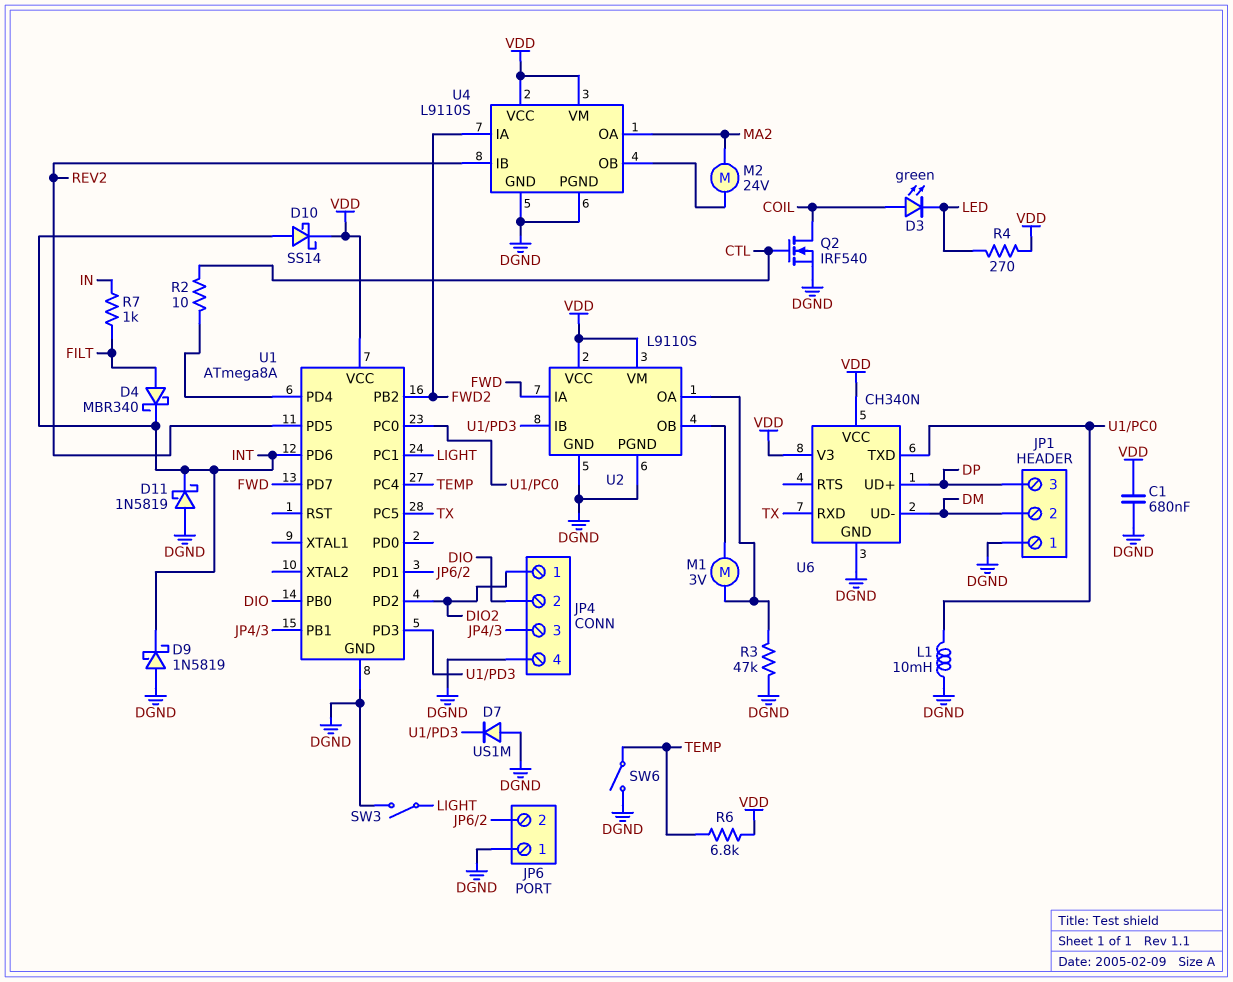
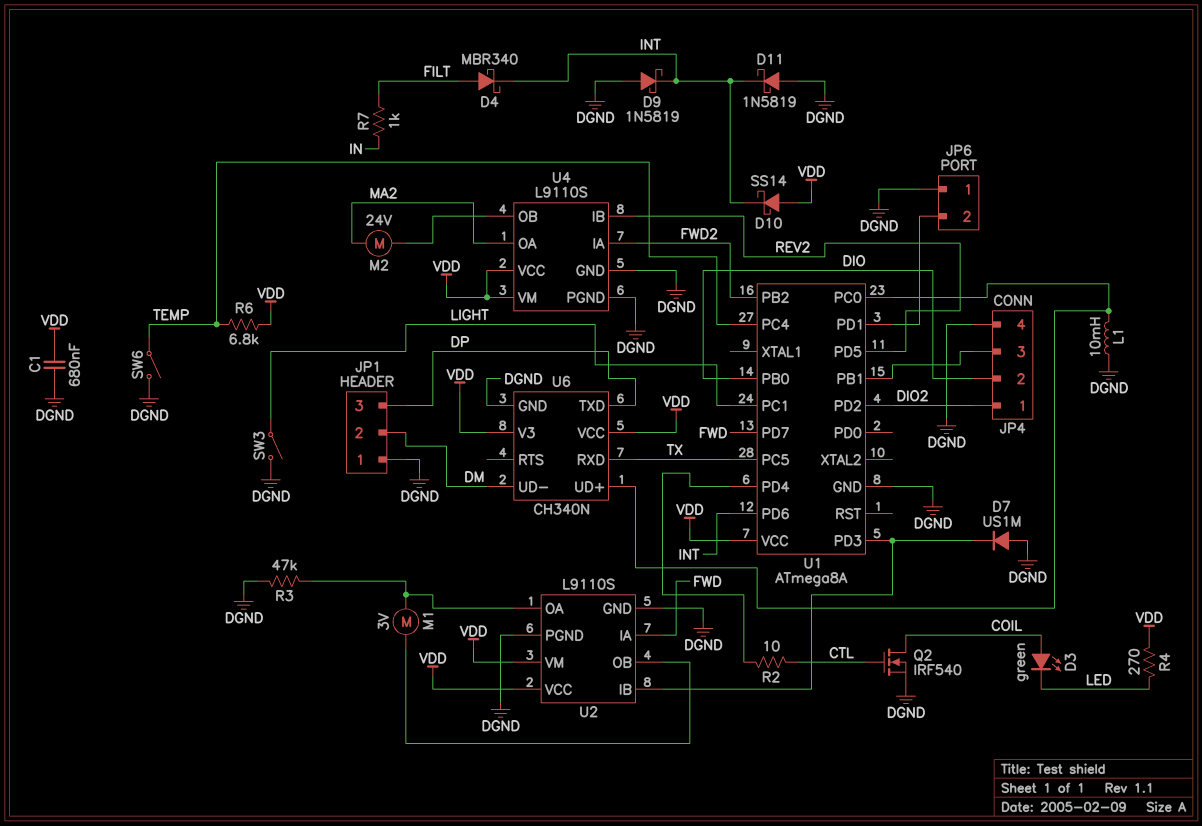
D10: schottky SS14 (A INT, K VDD) -> schottky SS14 (A VDD, K INT)
U6 pin TXD: U1/PC0 -> DP
U6 pin UD+: DP -> U1/PC0

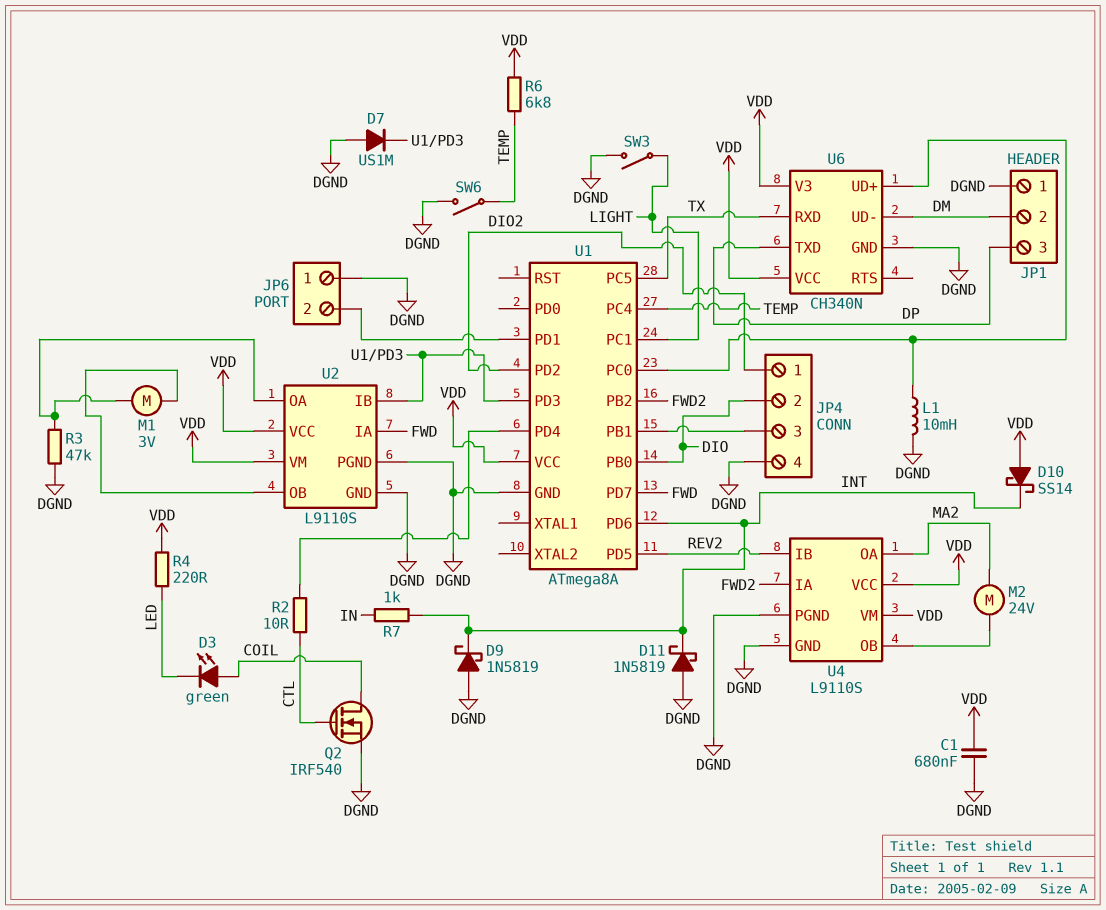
D4: schottky MBR340 (A FILT, K INT) -> none
R4: 270 (LED, VDD) -> 220 (LED, VDD)
R7: 1k (FILT, IN) -> 1k (IN, INT)

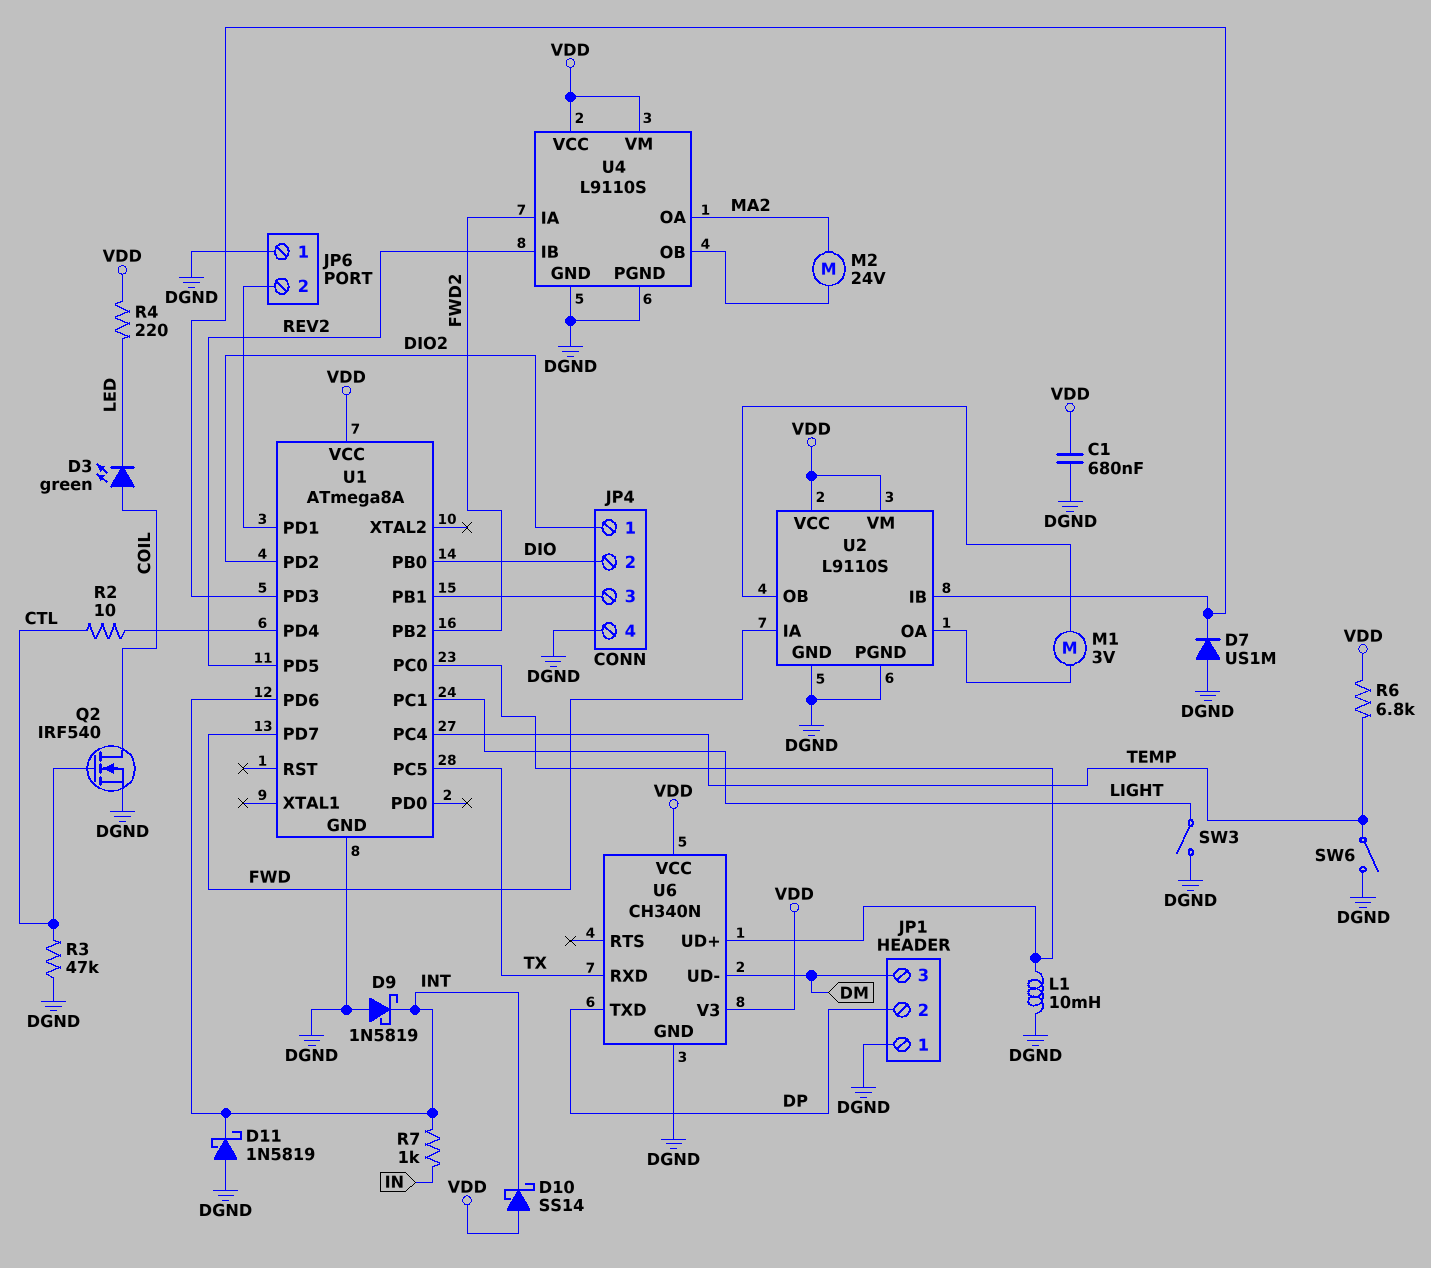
JP1 pin 2: DM -> DP
JP1 pin 3: DP -> DM
R3: 47k (DGND, U2/OA) -> 47k (CTL, DGND)

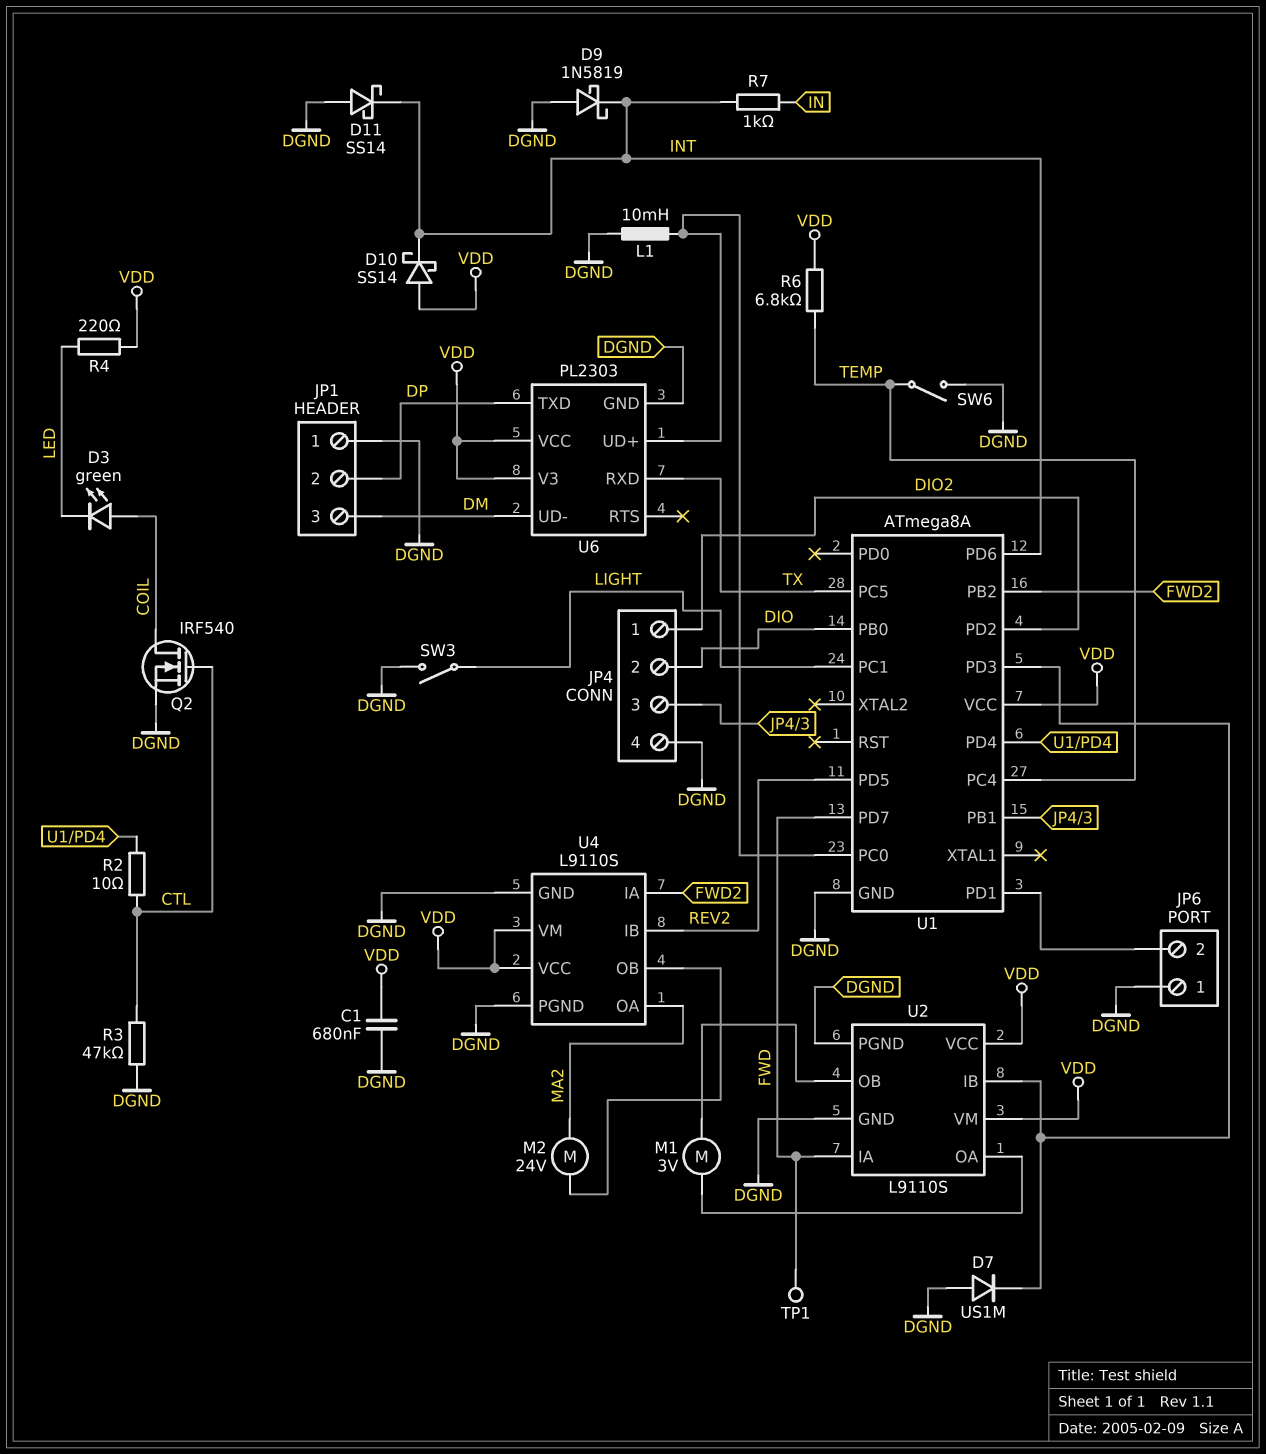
D11: schottky 1N5819 (A DGND, K INT) -> schottky SS14 (A DGND, K INT)
TP1: none -> test point (FWD)
U6: CH340N -> PL2303

